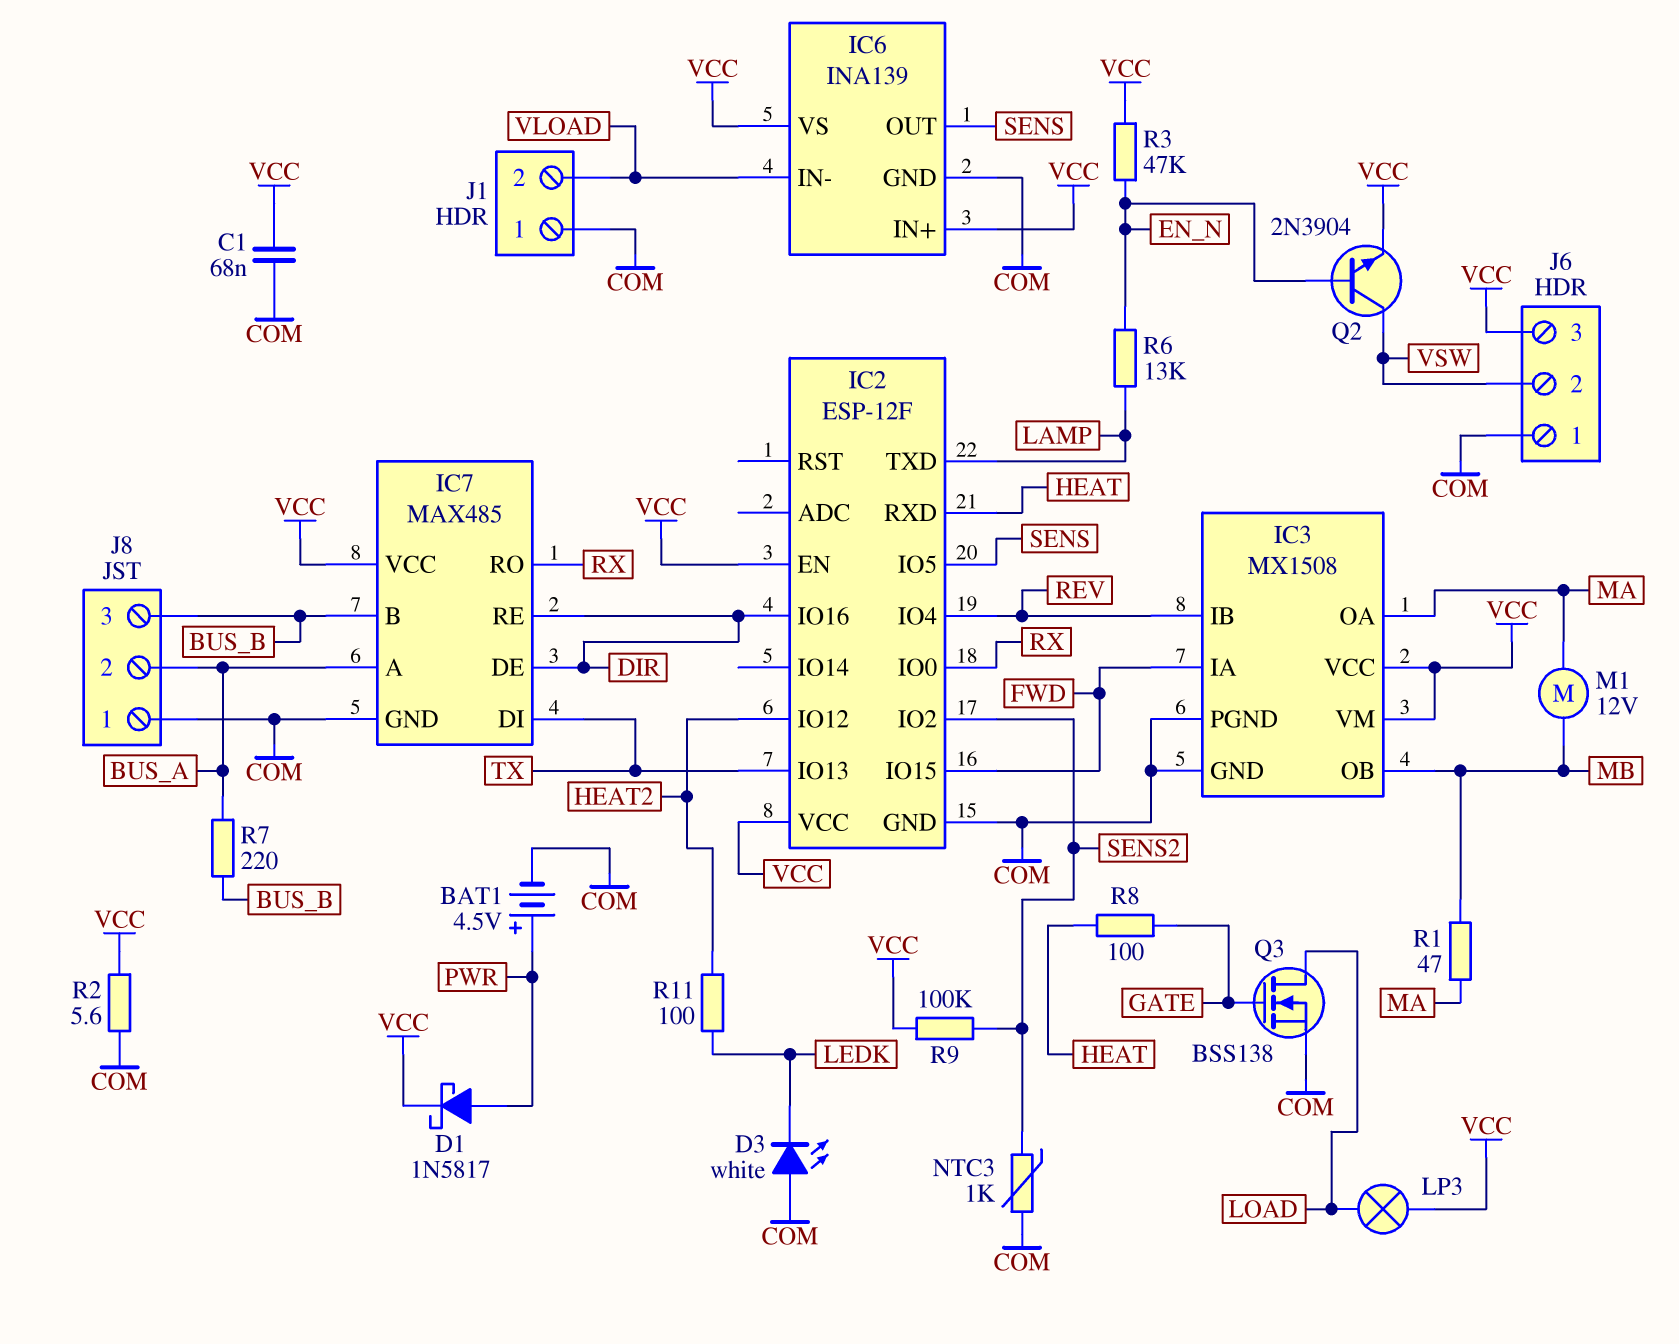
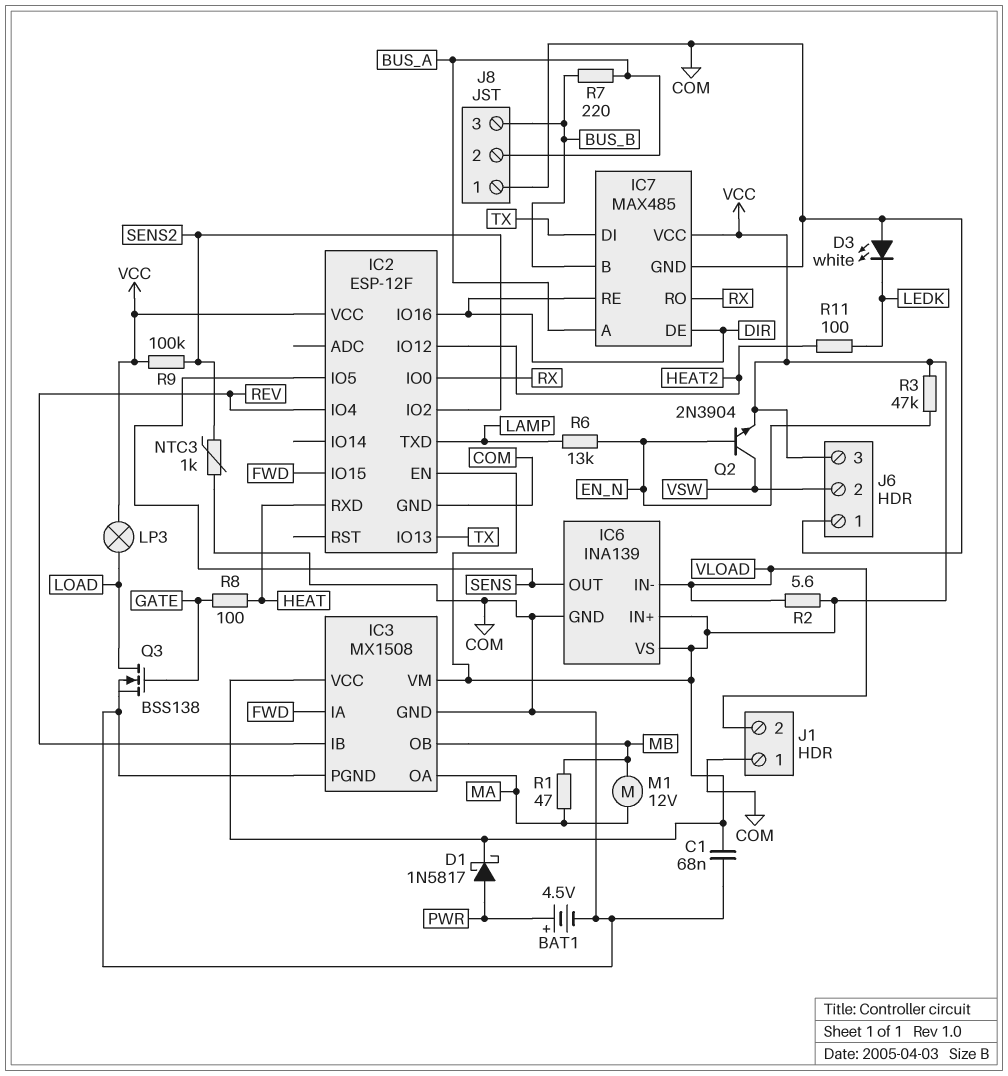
R2: 5.6 (COM, VCC) -> 5.6 (VCC, VLOAD)

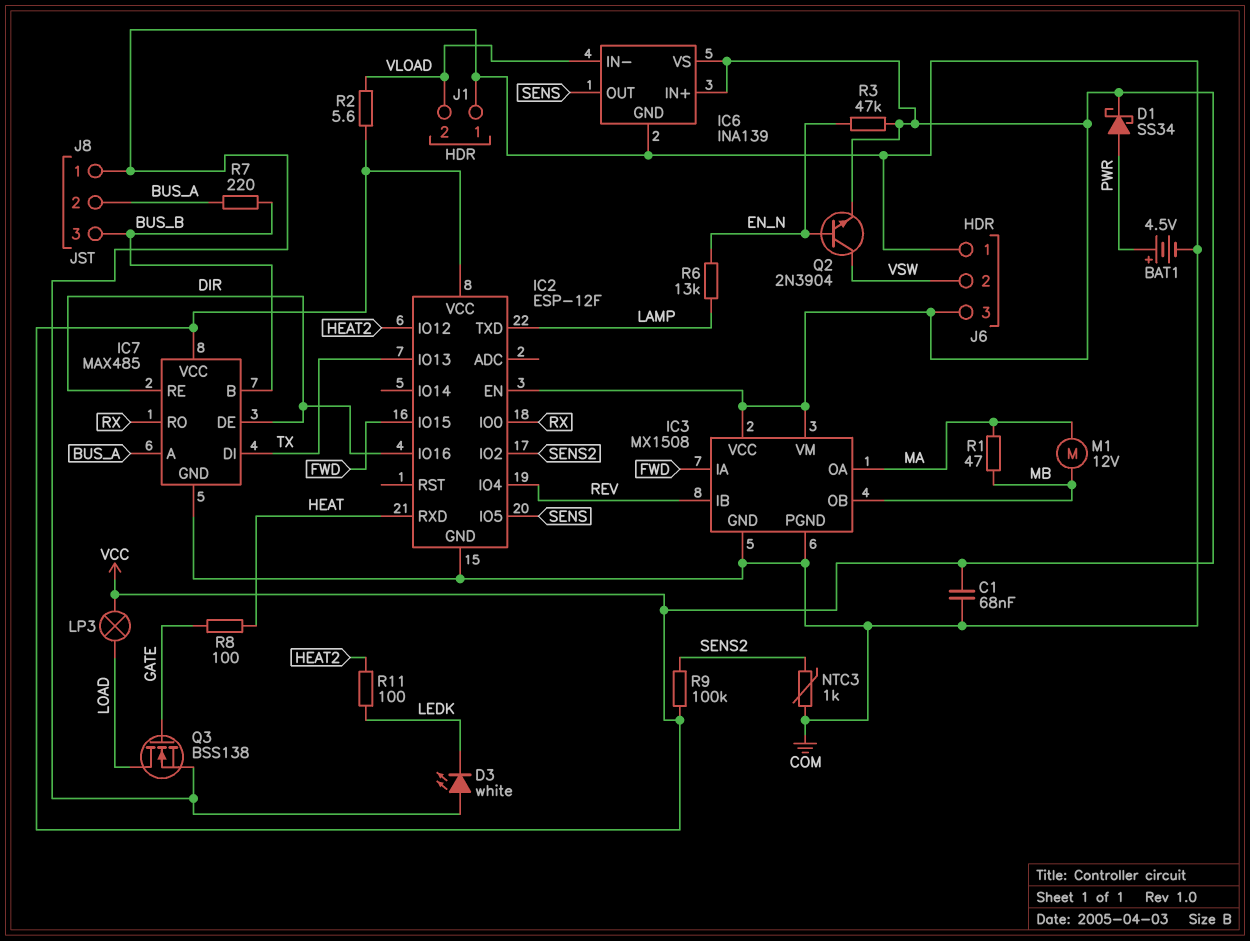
D1: schottky 1N5817 (A PWR, K VCC) -> schottky SS34 (A PWR, K VCC)

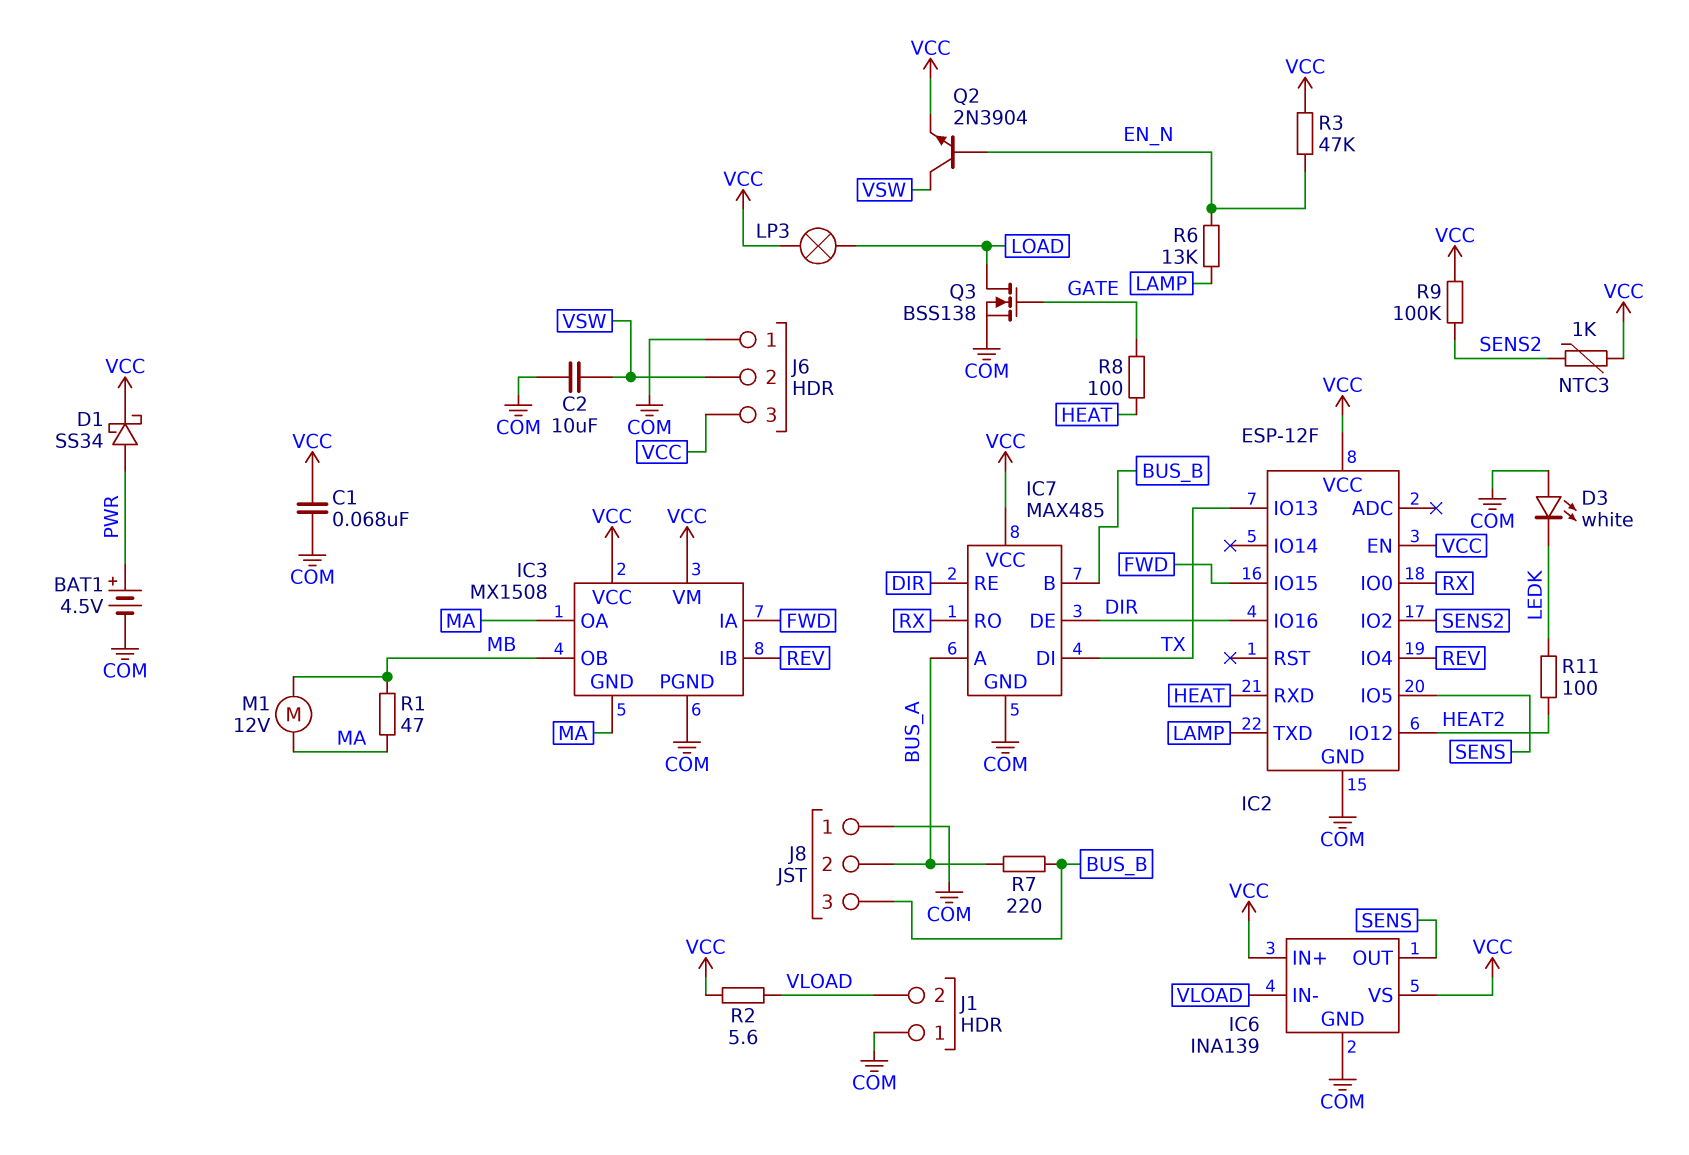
C2: none -> 10uF (COM, VSW)
IC3 pin GND: COM -> MA
NTC3: 1k (COM, SENS2) -> 1k (SENS2, VCC)

